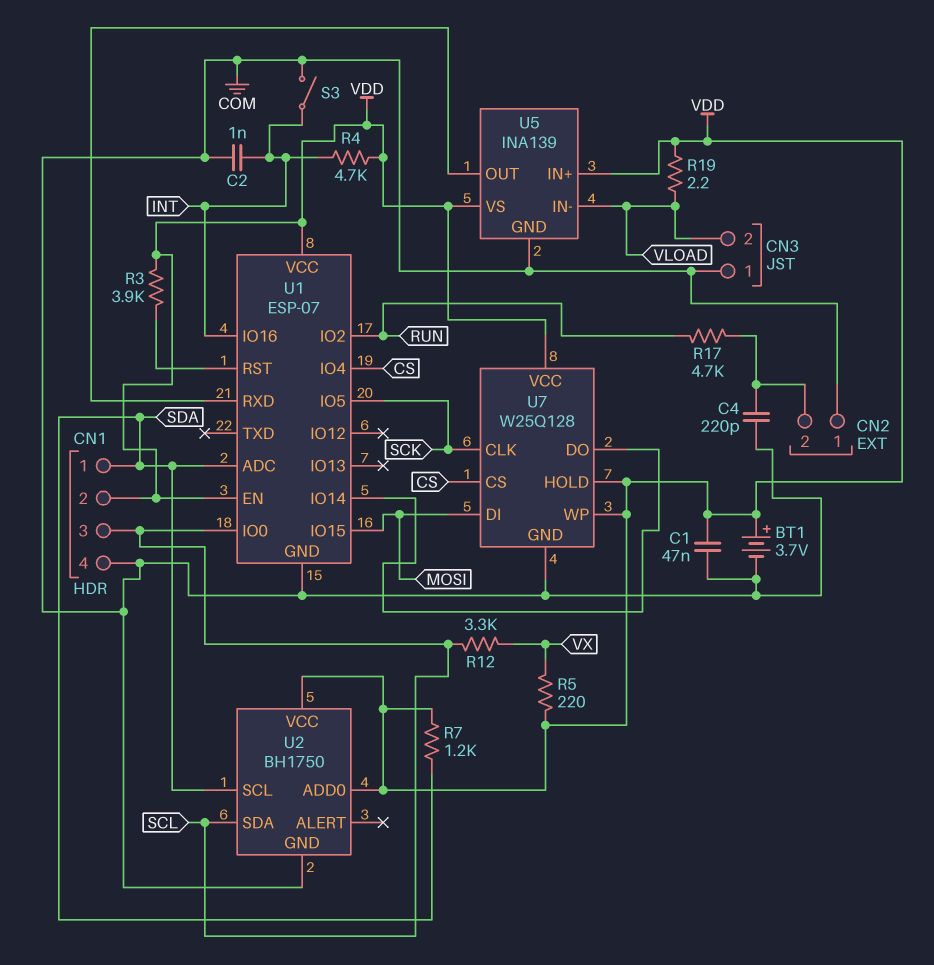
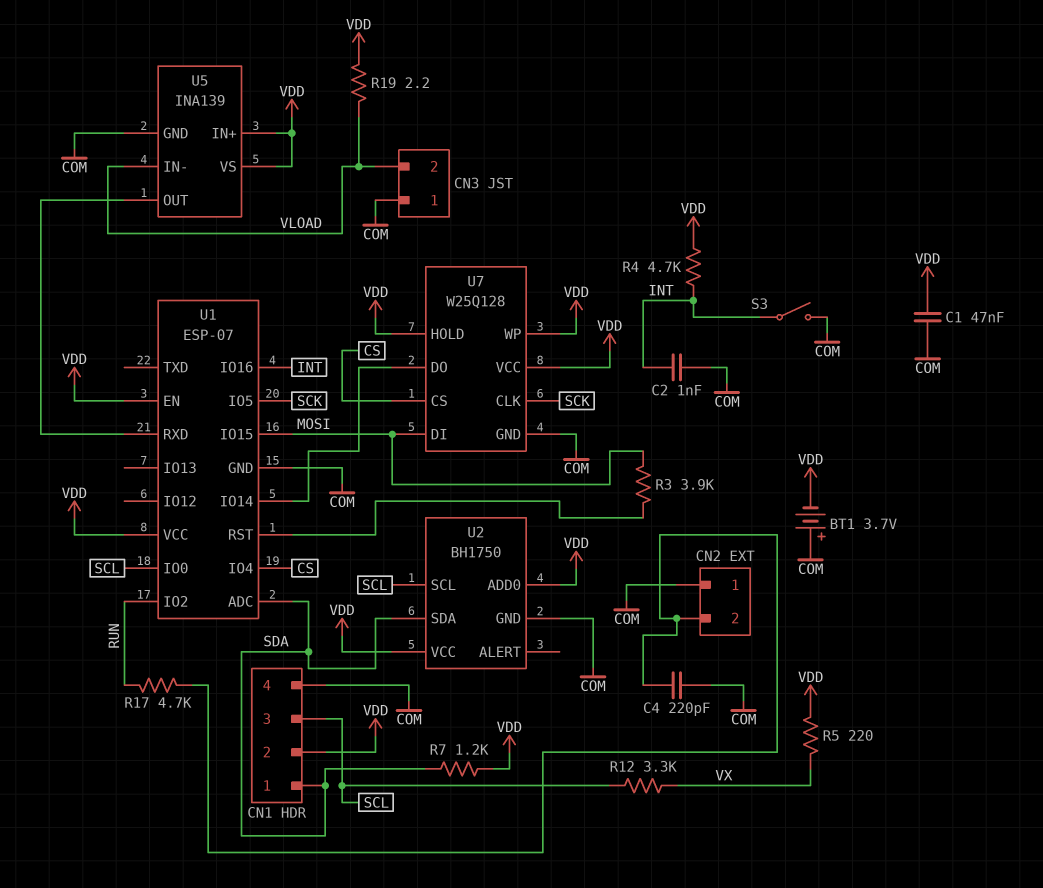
BT1: 3.7V (plus VDD, minus COM) -> 3.7V (plus COM, minus VDD)
R3: 3.9k (U1/RST, VDD) -> 3.9k (MOSI, U1/RST)
U2 pin SCL: SDA -> SCL
U2 pin SDA: SCL -> SDA

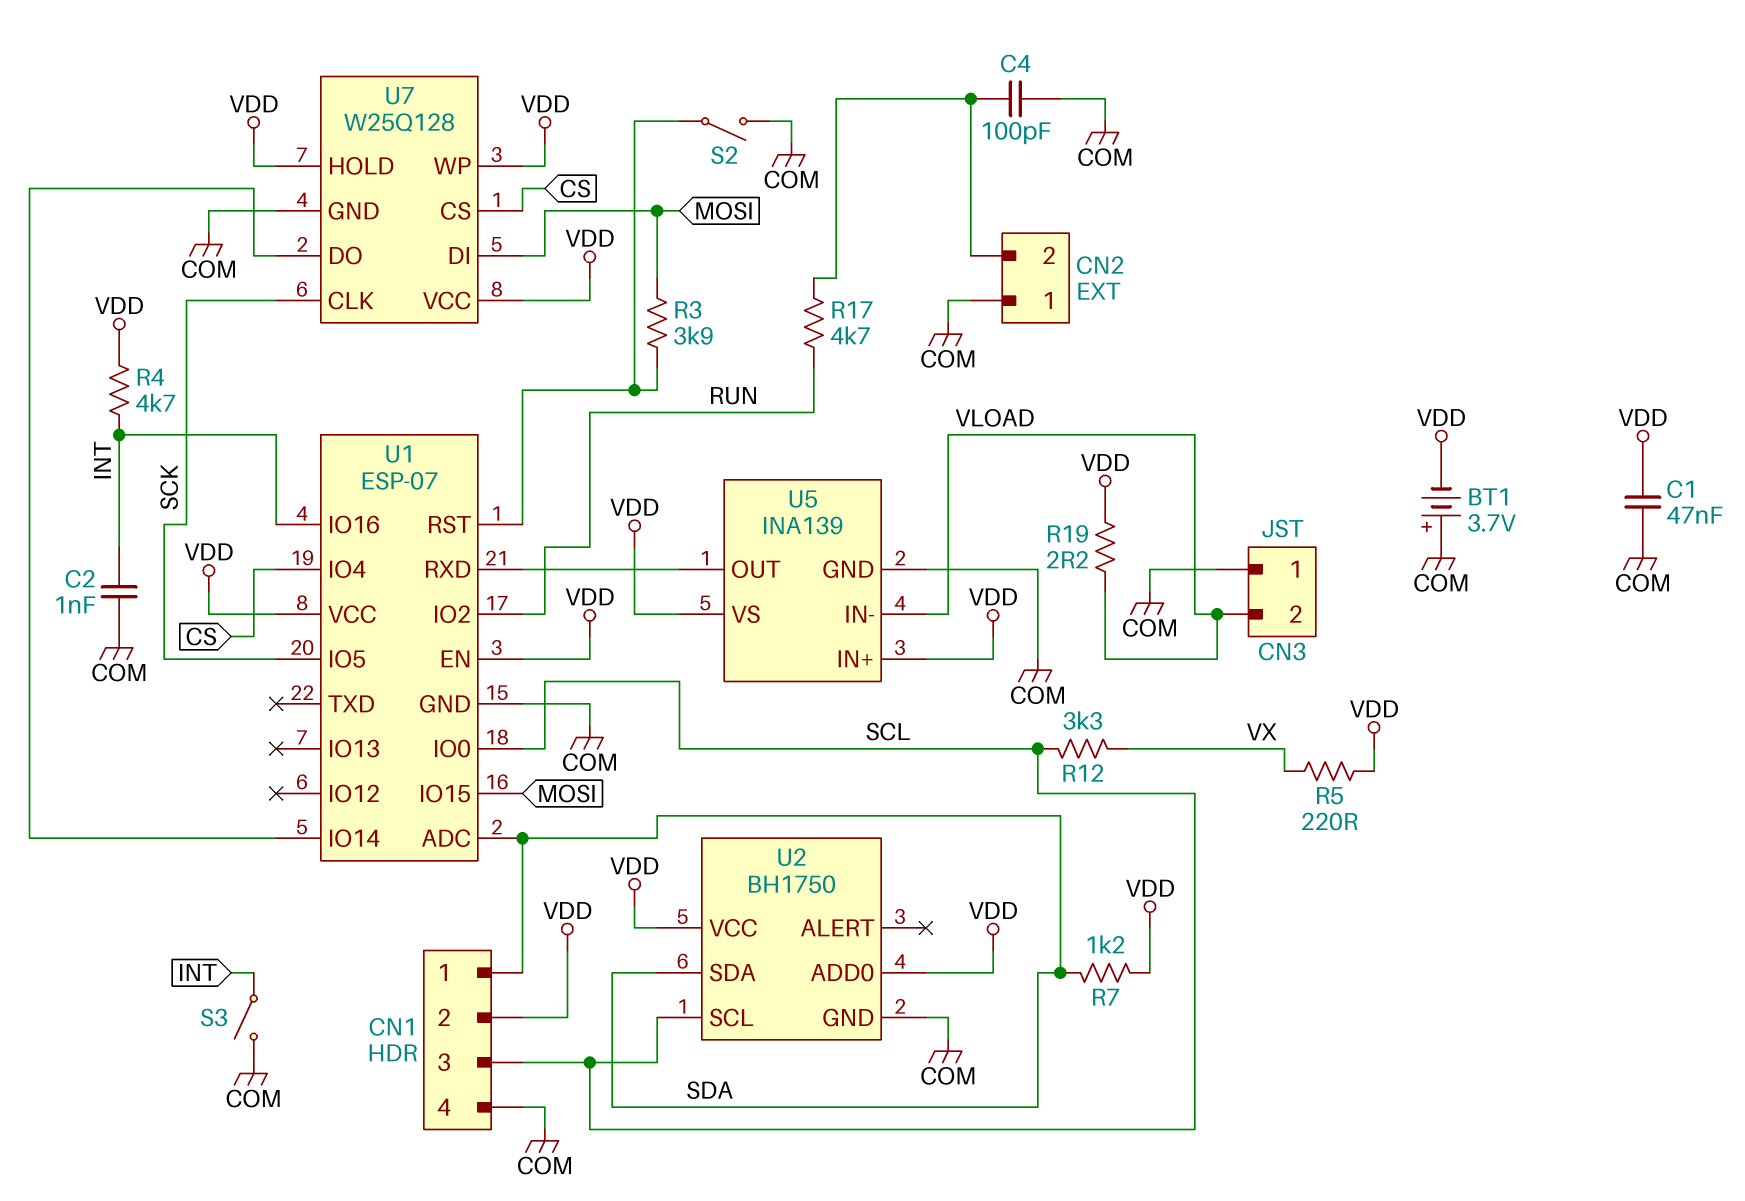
C4: 220pF (CN2/2, COM) -> 100pF (CN2/2, COM)
S2: none -> switch (COM, U1/RST)

